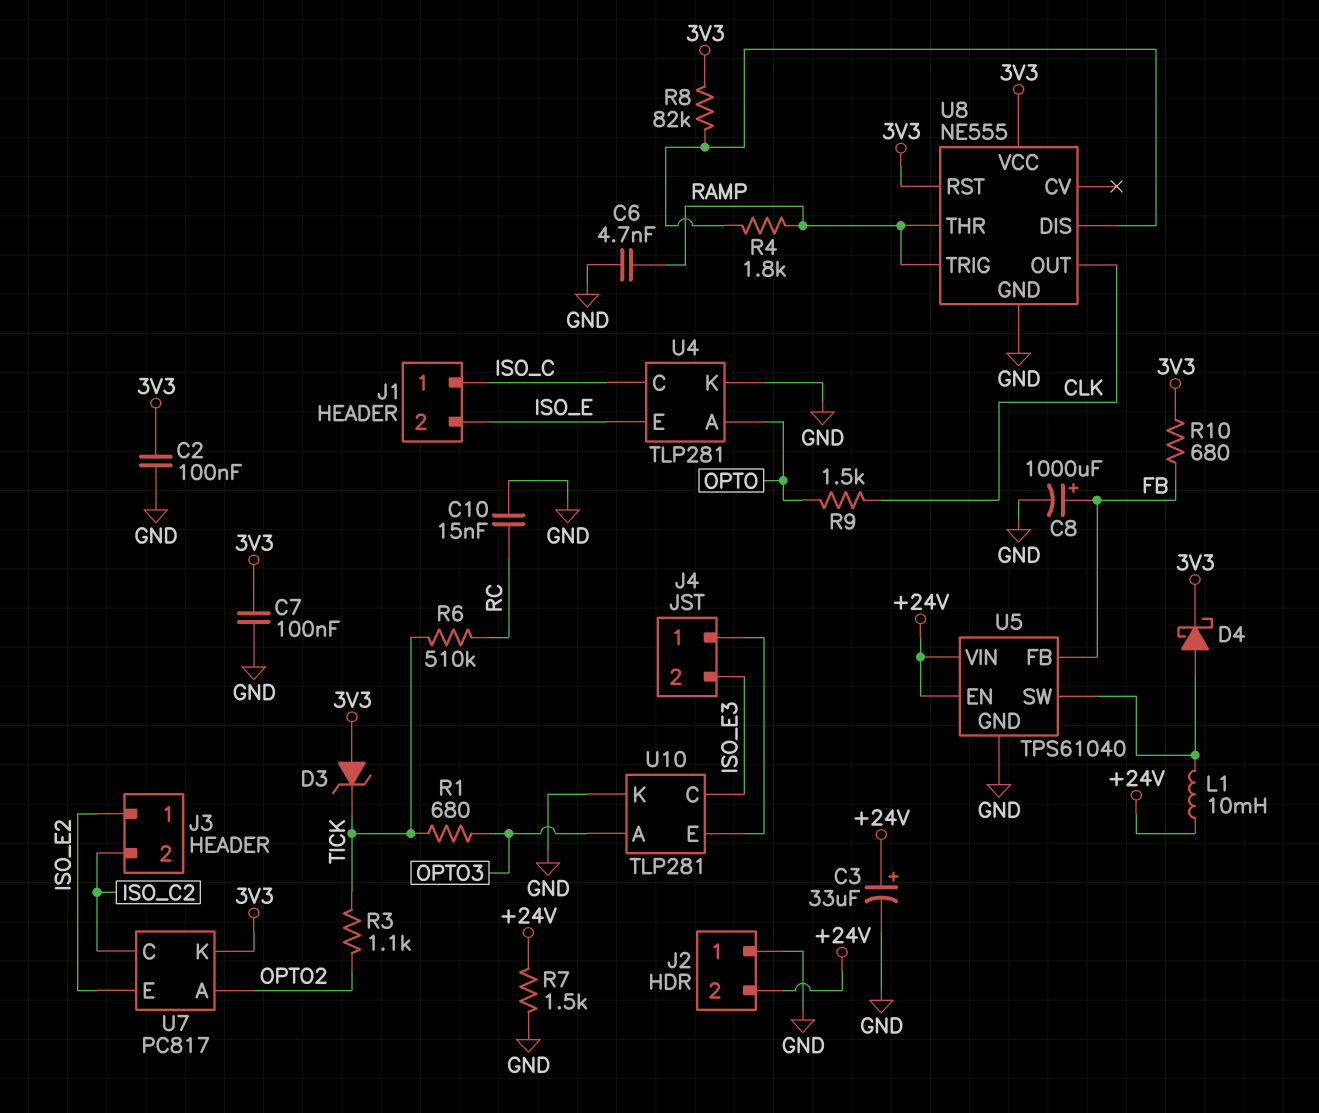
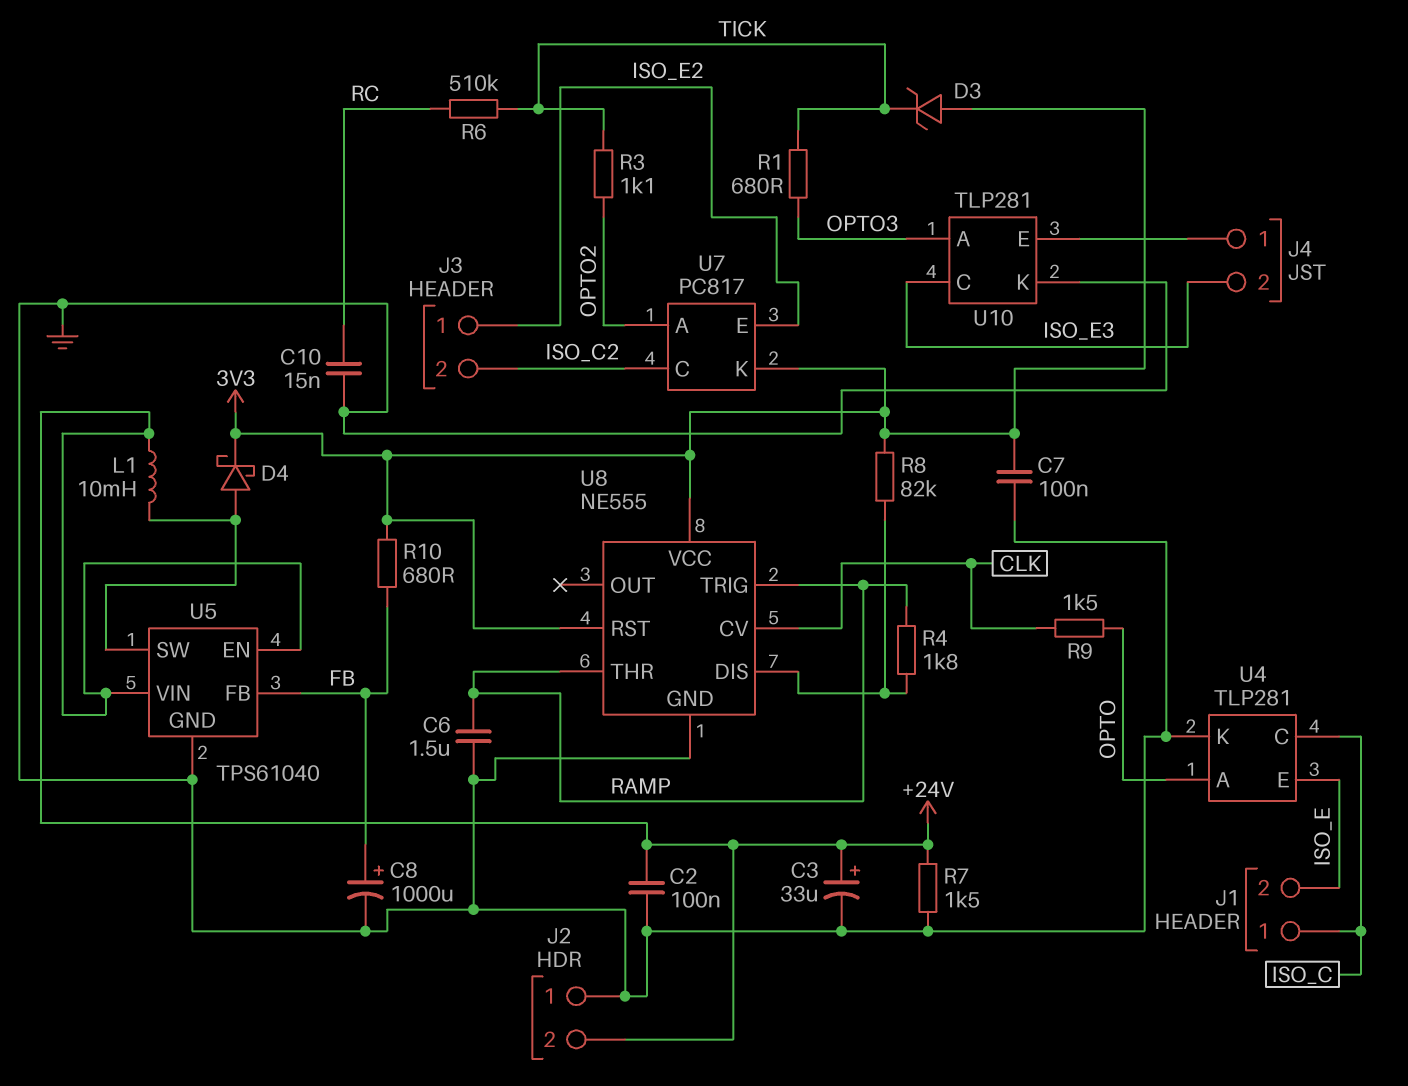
C2: 100nF (3V3, GND) -> 100nF (+24V, GND)
C6: 4.7nF (GND, RAMP) -> 1.5uF (GND, RAMP)
U8 pin CV: none -> CLK
U8 pin OUT: CLK -> none

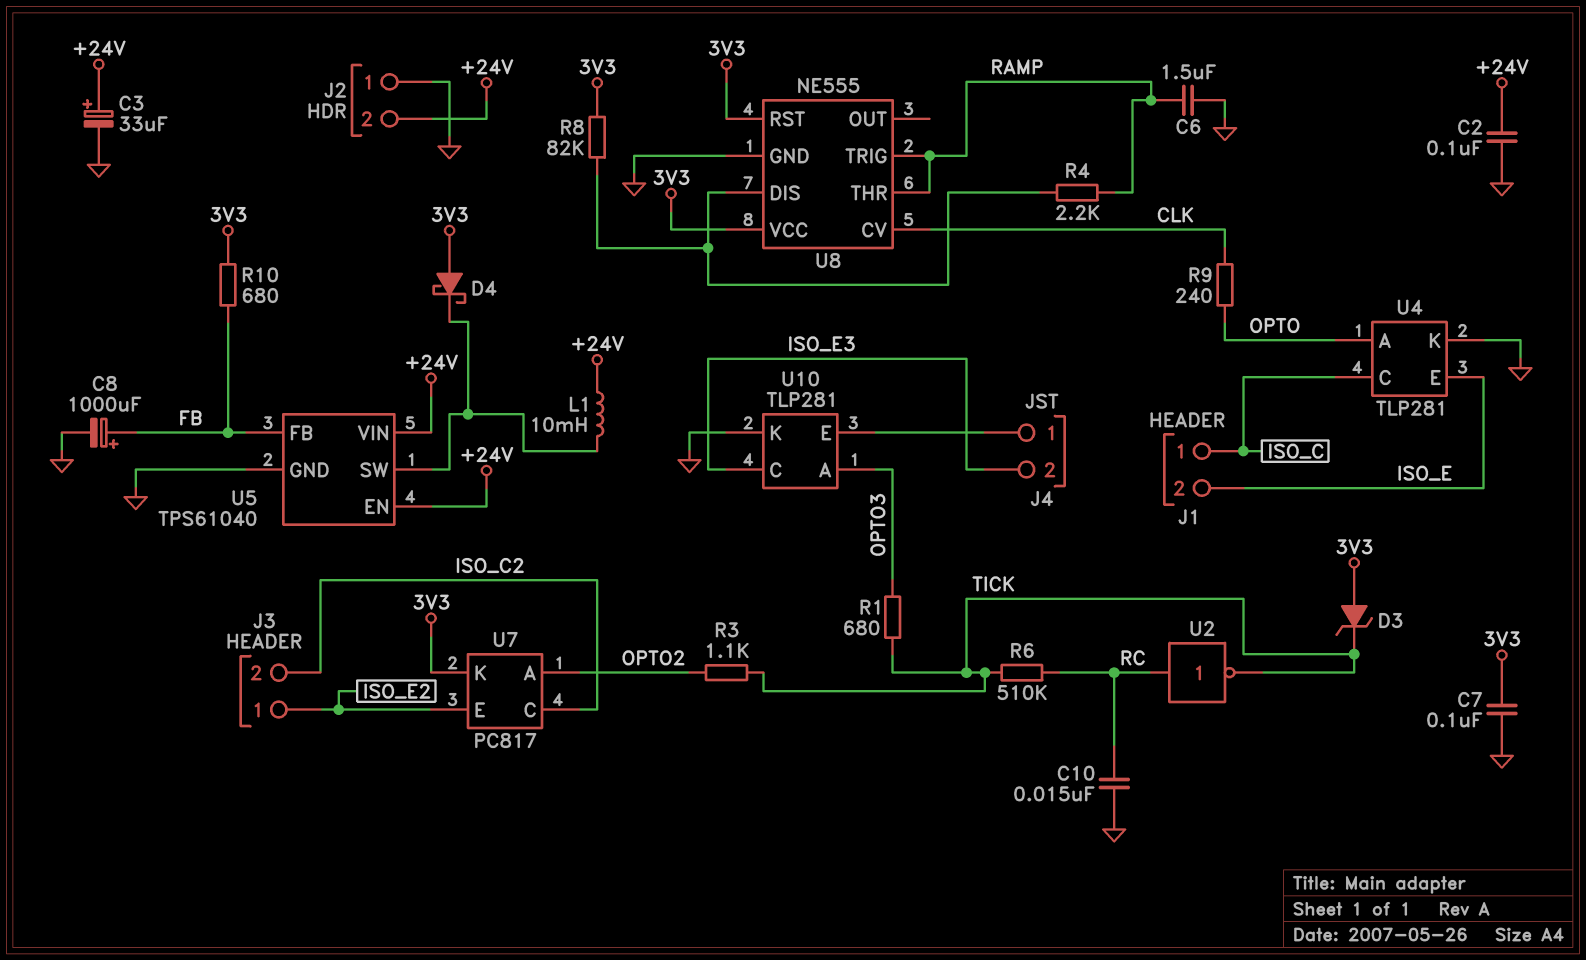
D4: schottky (A U5/SW, K 3V3) -> schottky (A 3V3, K U5/SW)
R4: 1.8k (RAMP, U8/DIS) -> 2.2k (RAMP, U8/DIS)
R7: 1.5k (+24V, GND) -> none
R9: 1.5k (CLK, OPTO) -> 240 (CLK, OPTO)
U2: none -> NOT (in RC, out TICK)

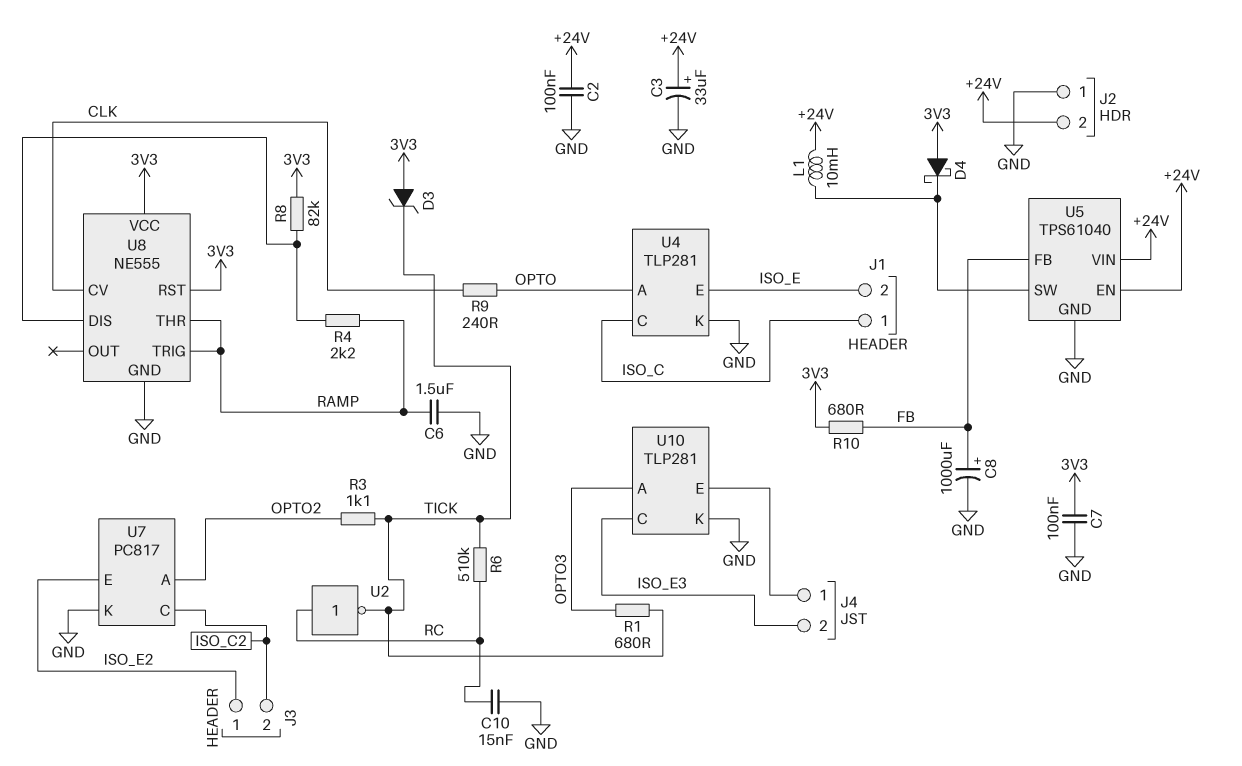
U7 pin K: 3V3 -> GND

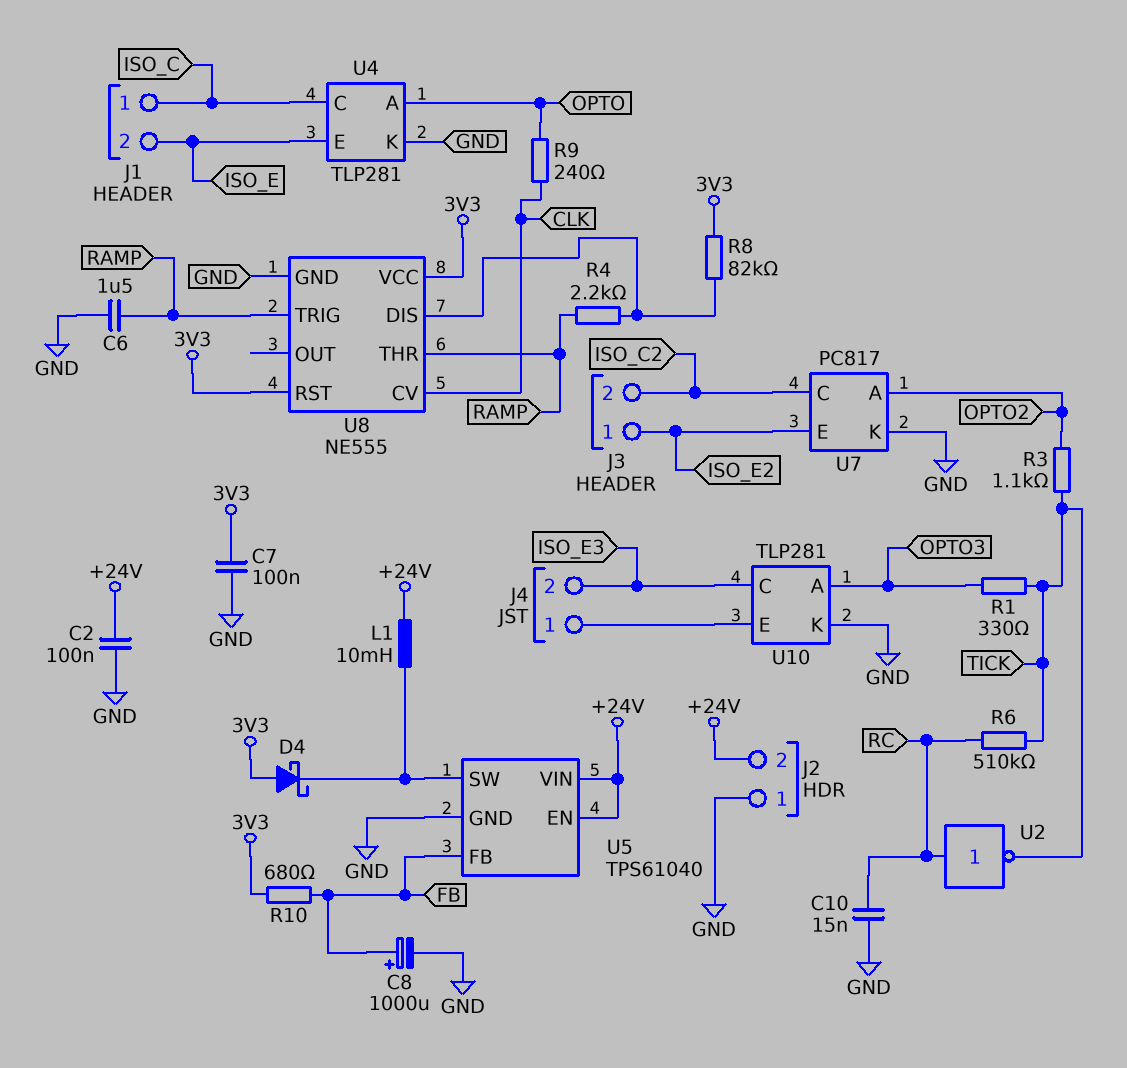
C3: 33uF (plus +24V, minus GND) -> none
D3: zener (A 3V3, K TICK) -> none
R1: 680 (OPTO3, TICK) -> 330 (OPTO3, TICK)

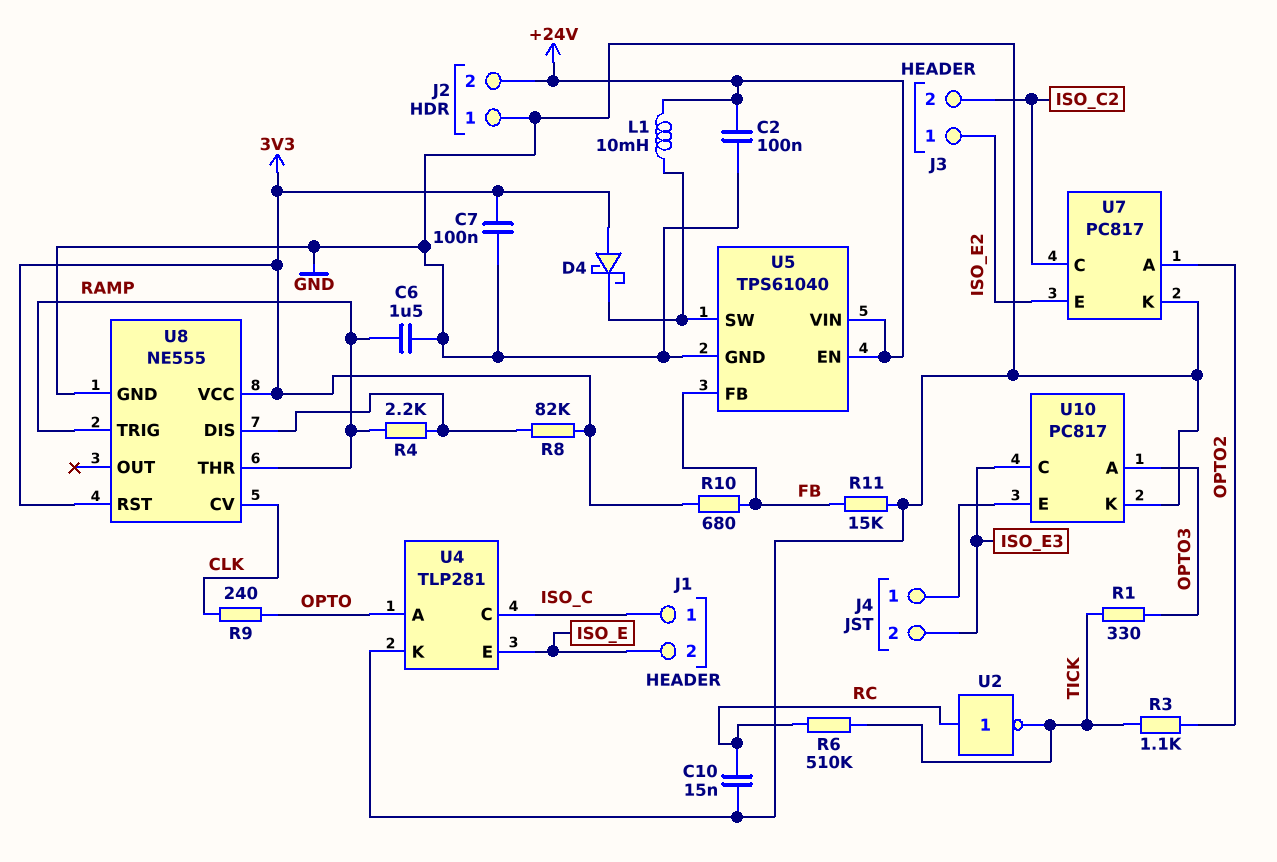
C8: 1000uF (plus FB, minus GND) -> none
R11: none -> 15k (FB, GND)
U10: TLP281 -> PC817

